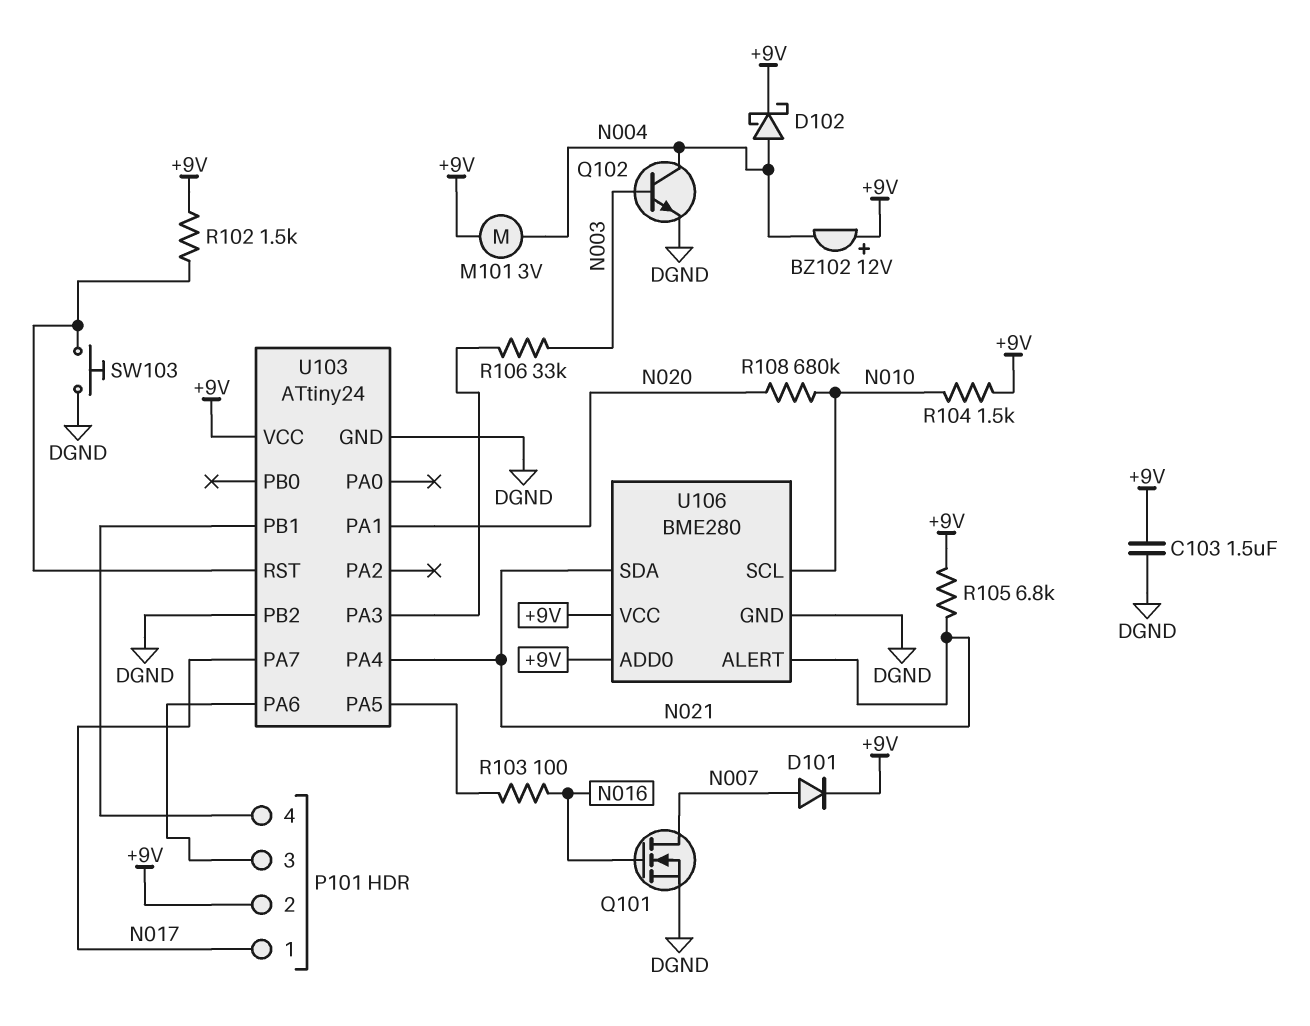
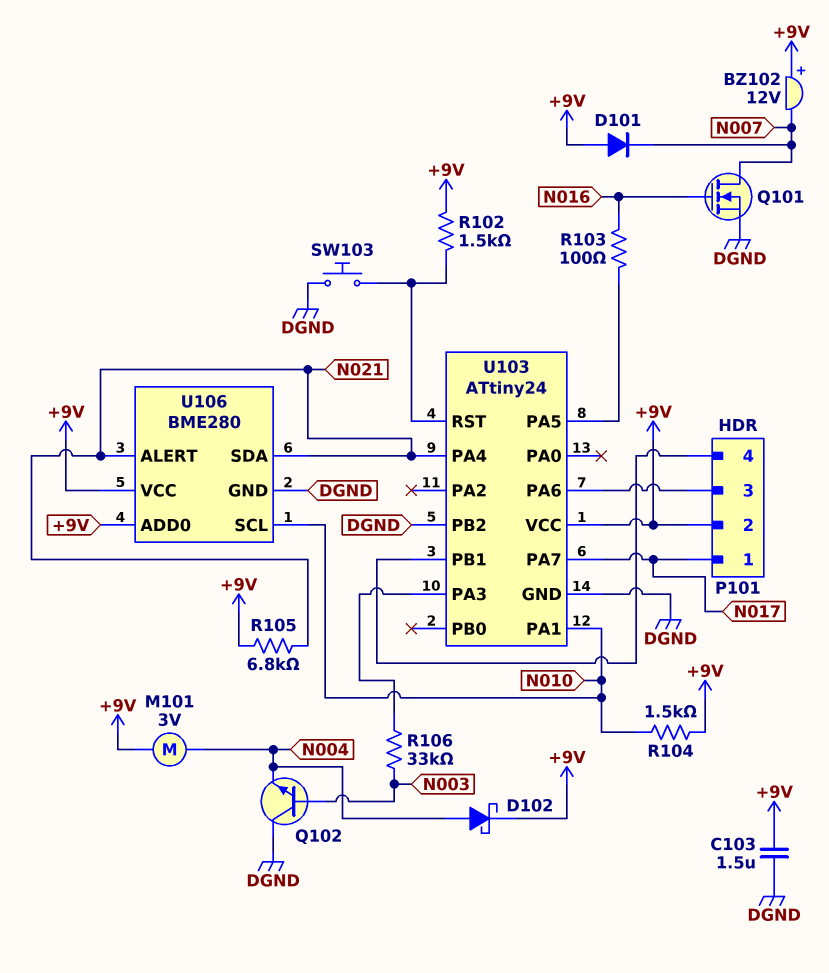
BZ102: buzzer 12V (plus +9V, minus N004) -> buzzer 12V (plus +9V, minus N007)
D101: diode (A N007, K +9V) -> diode (A +9V, K N007)
Q102: NPN (B N003, C N004, E DGND) -> NPN (B N003, C DGND, E N004)
R108: 680k (N010, N020) -> none
U103 pin PA1: N020 -> N010

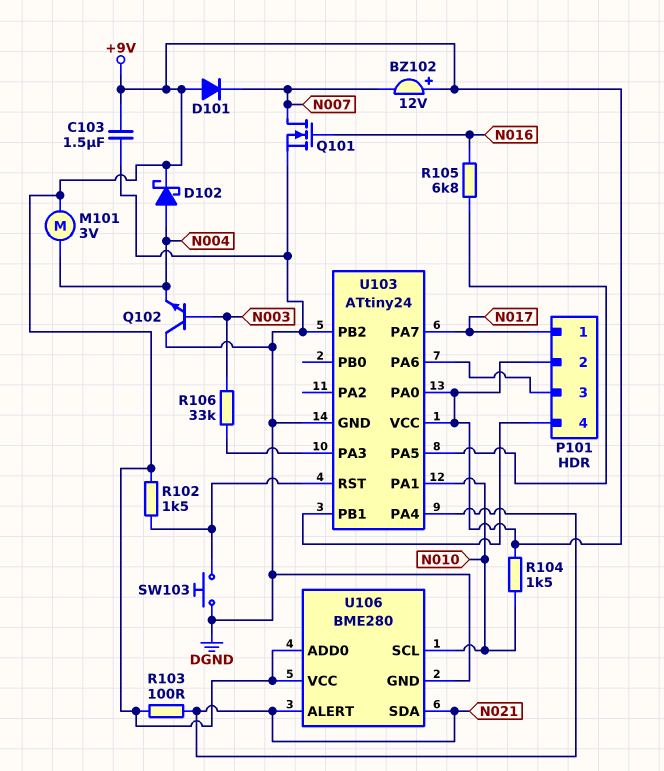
R103: 100 (N016, U103/PA5) -> 100 (+9V, N021)
R105: 6.8k (+9V, N021) -> 6.8k (N016, U103/PA5)
U103 pin PA0: none -> +9V

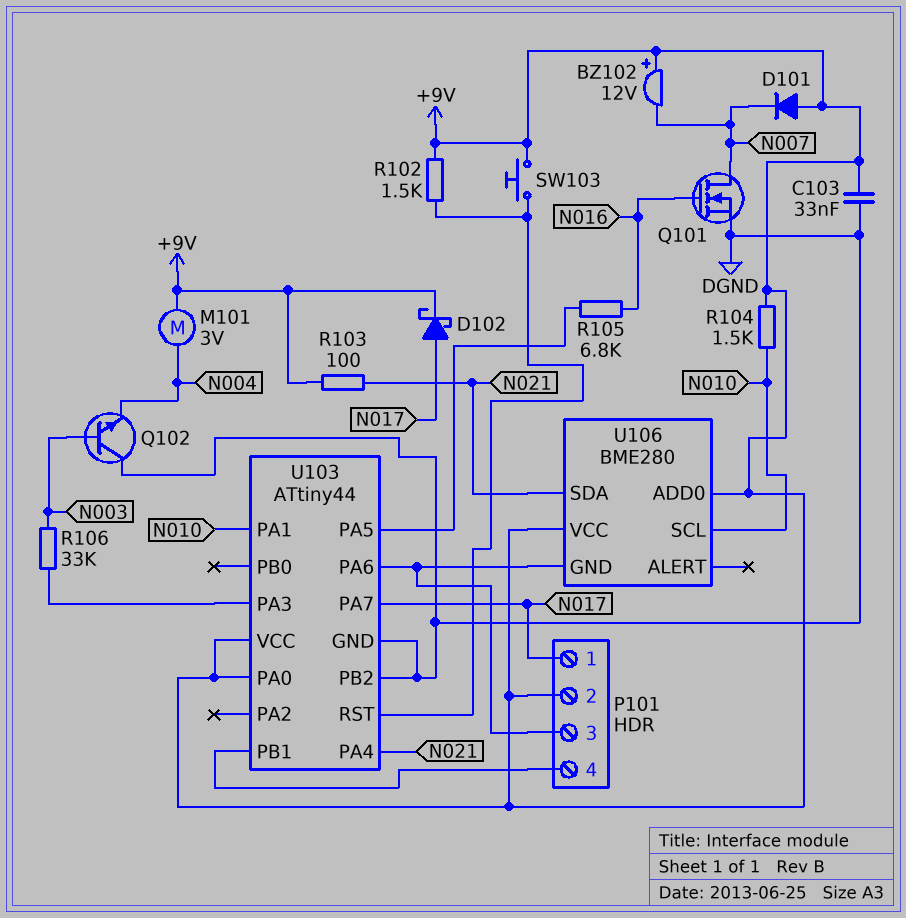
C103: 1.5uF (+9V, DGND) -> 33nF (+9V, DGND)
D102: schottky (A N004, K +9V) -> schottky (A N017, K +9V)
SW103: button (DGND, U103/RST) -> button (+9V, U103/RST)
U103: ATtiny24 -> ATtiny44
U106 pin ALERT: N021 -> none
U106 pin GND: DGND -> P101/3

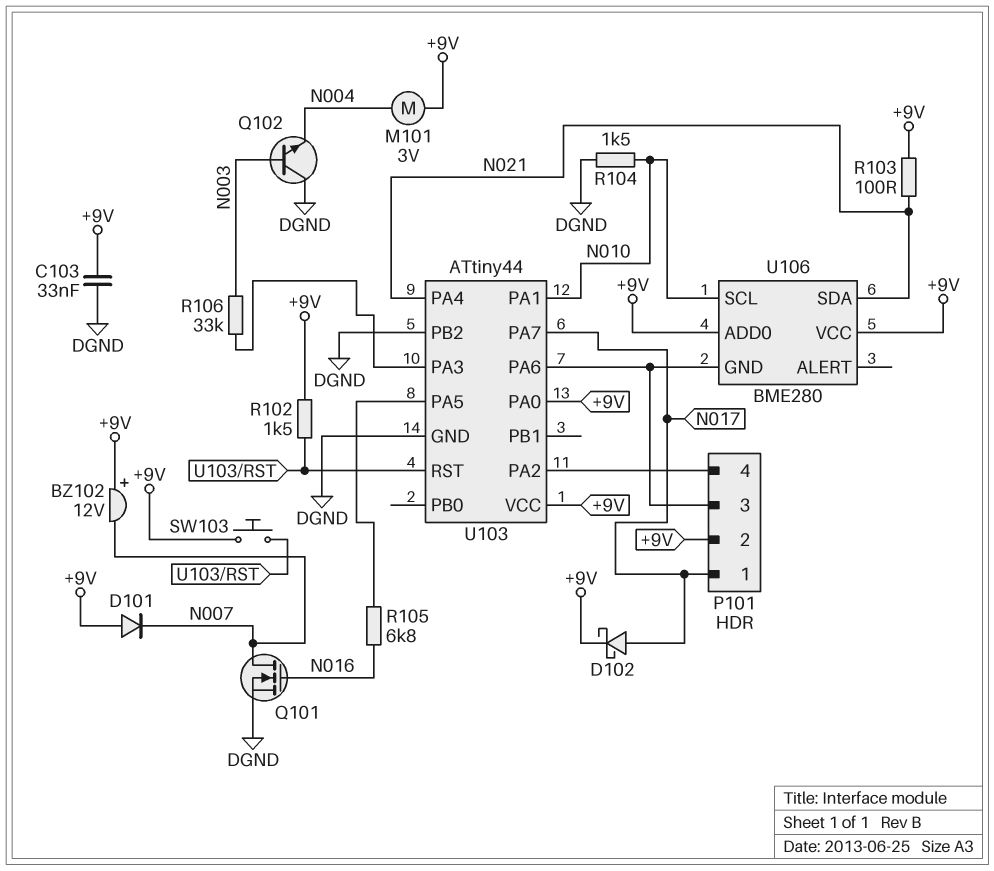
R104: 1.5k (+9V, N010) -> 1.5k (DGND, N010)
U103 pin PA2: none -> P101/4
U103 pin PB1: P101/4 -> none

